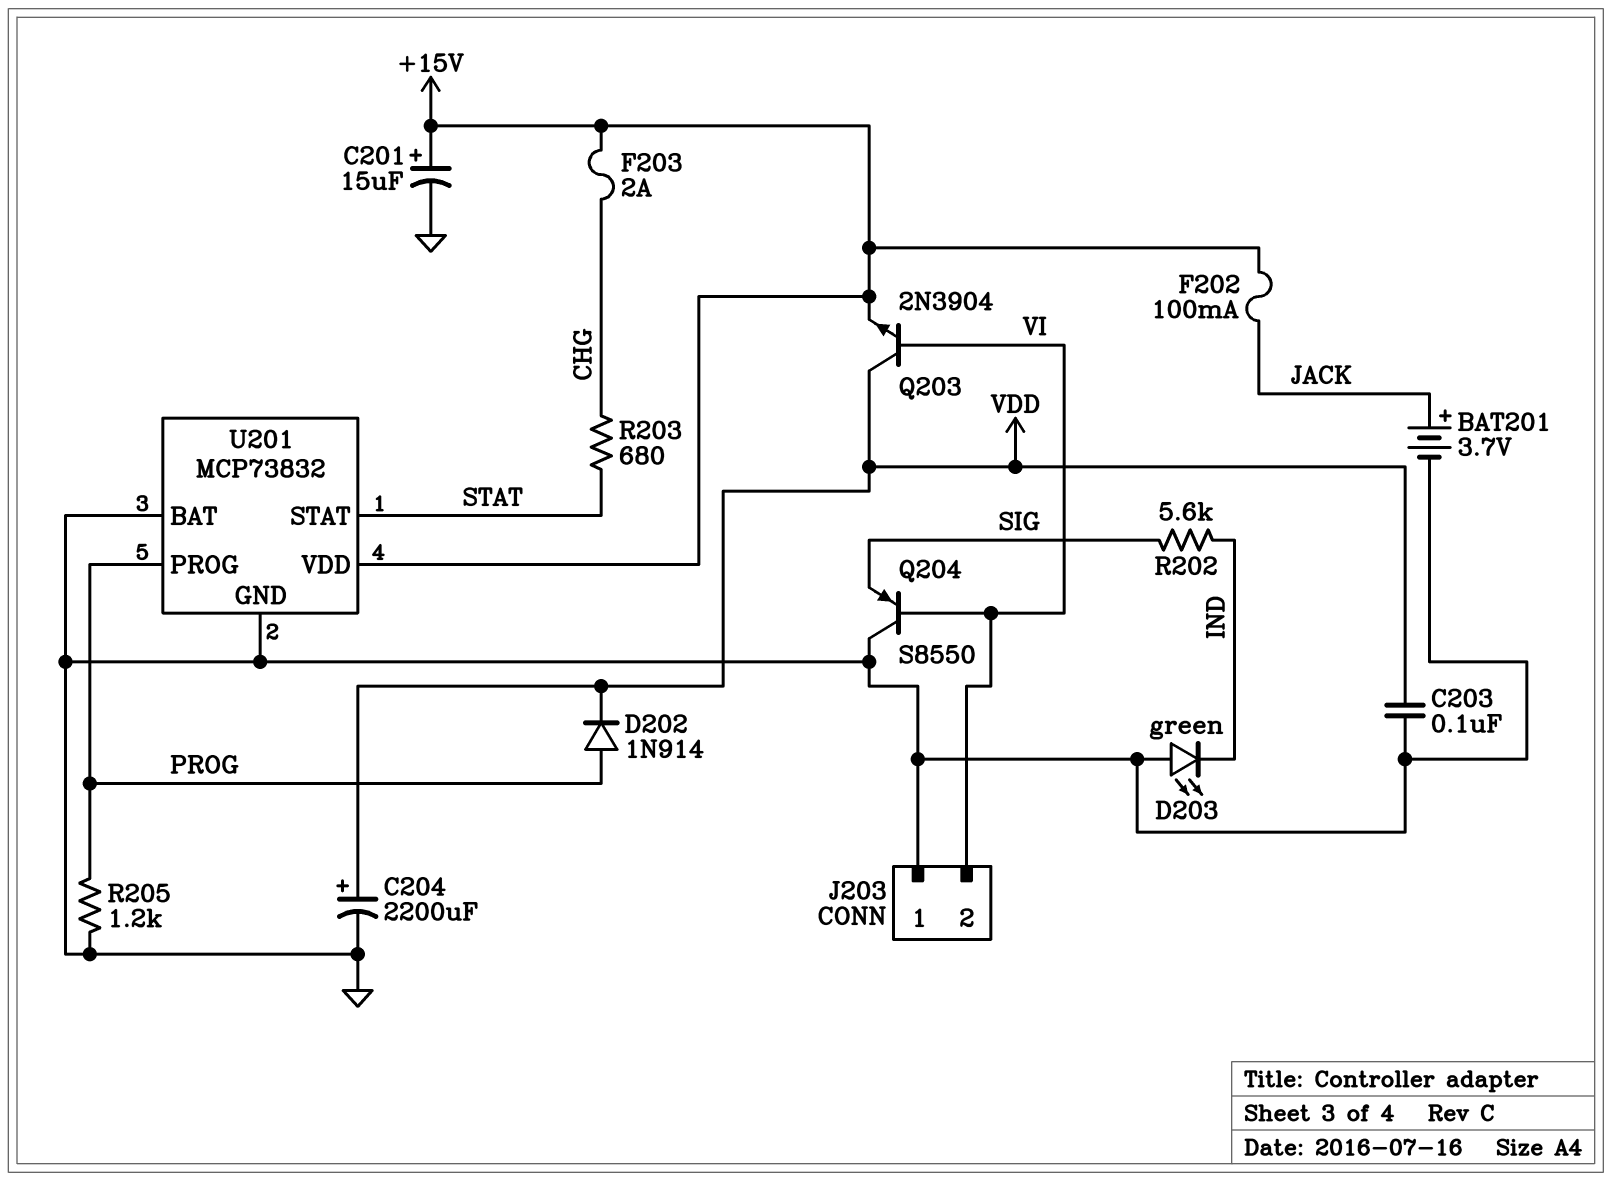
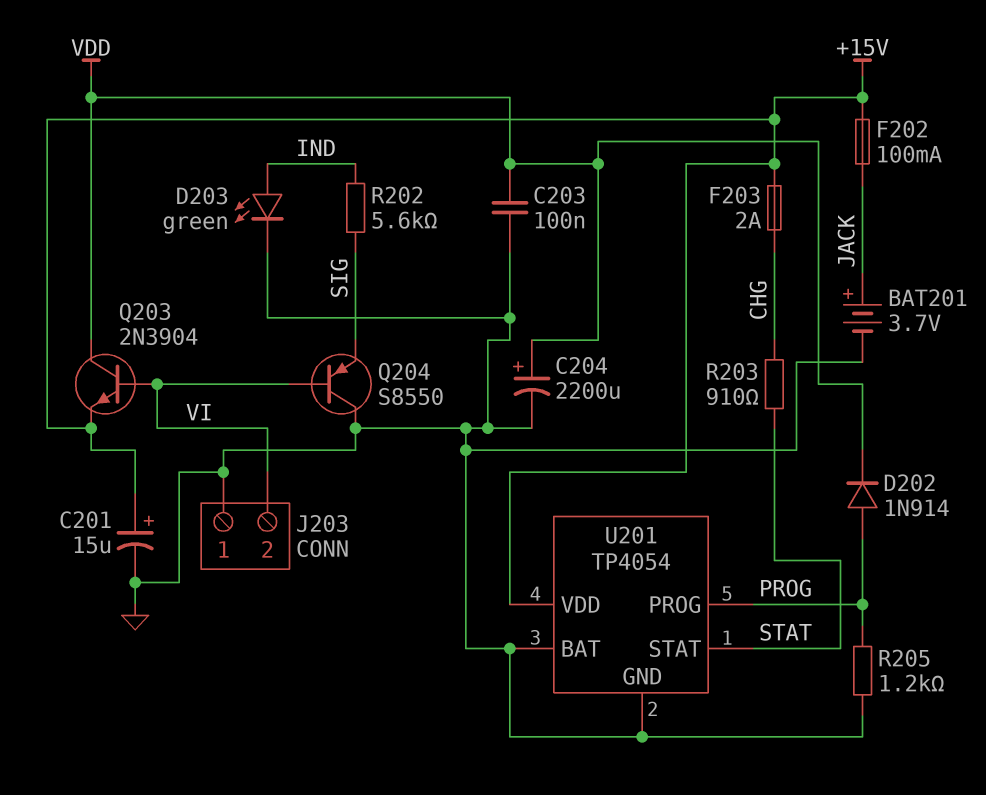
D203: LED green (A GND, K IND) -> LED green (A IND, K GND)
R203: 680 (CHG, STAT) -> 910 (CHG, STAT)
U201: MCP73832 -> TP4054

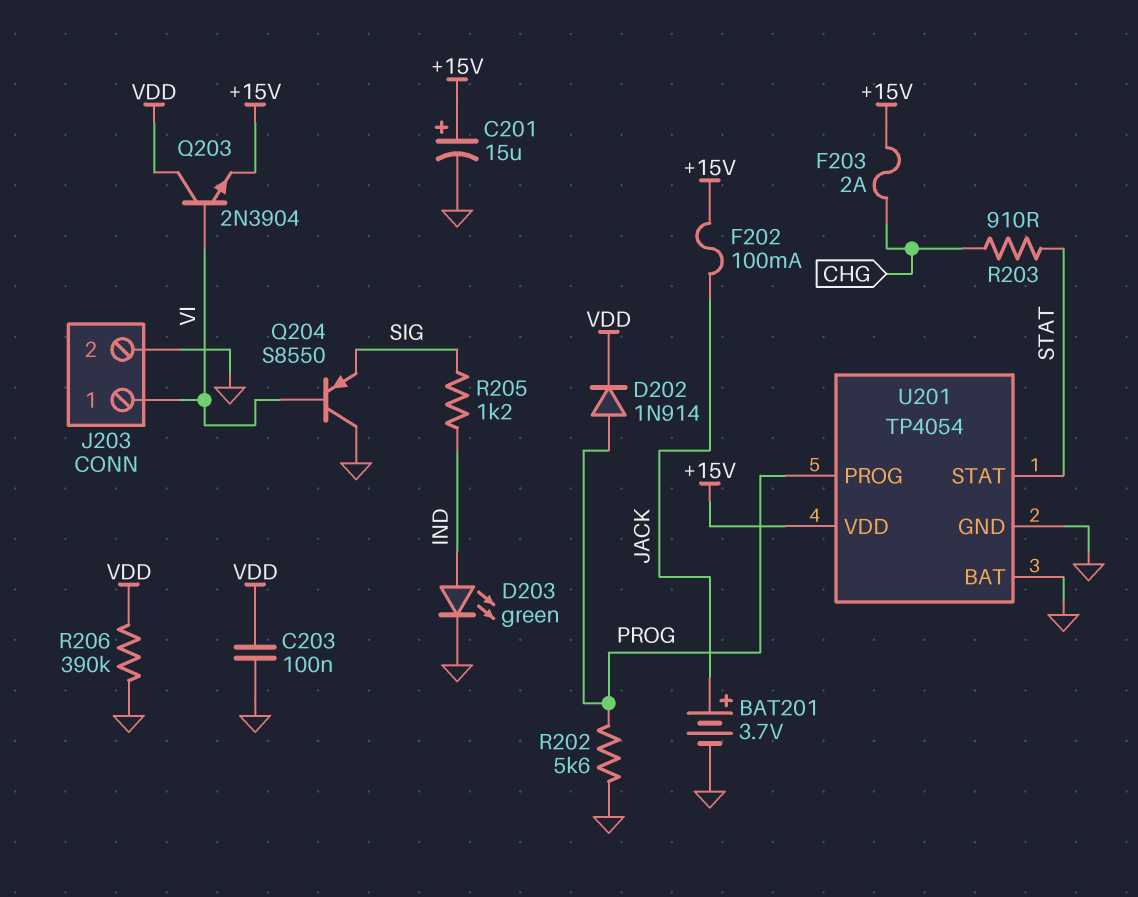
C204: 2200uF (plus VDD, minus GND) -> none
J203 pin 1: GND -> VI
J203 pin 2: VI -> GND
R202: 5.6k (IND, SIG) -> 5.6k (GND, PROG)
R205: 1.2k (GND, PROG) -> 1.2k (IND, SIG)
R206: none -> 390k (GND, VDD)

